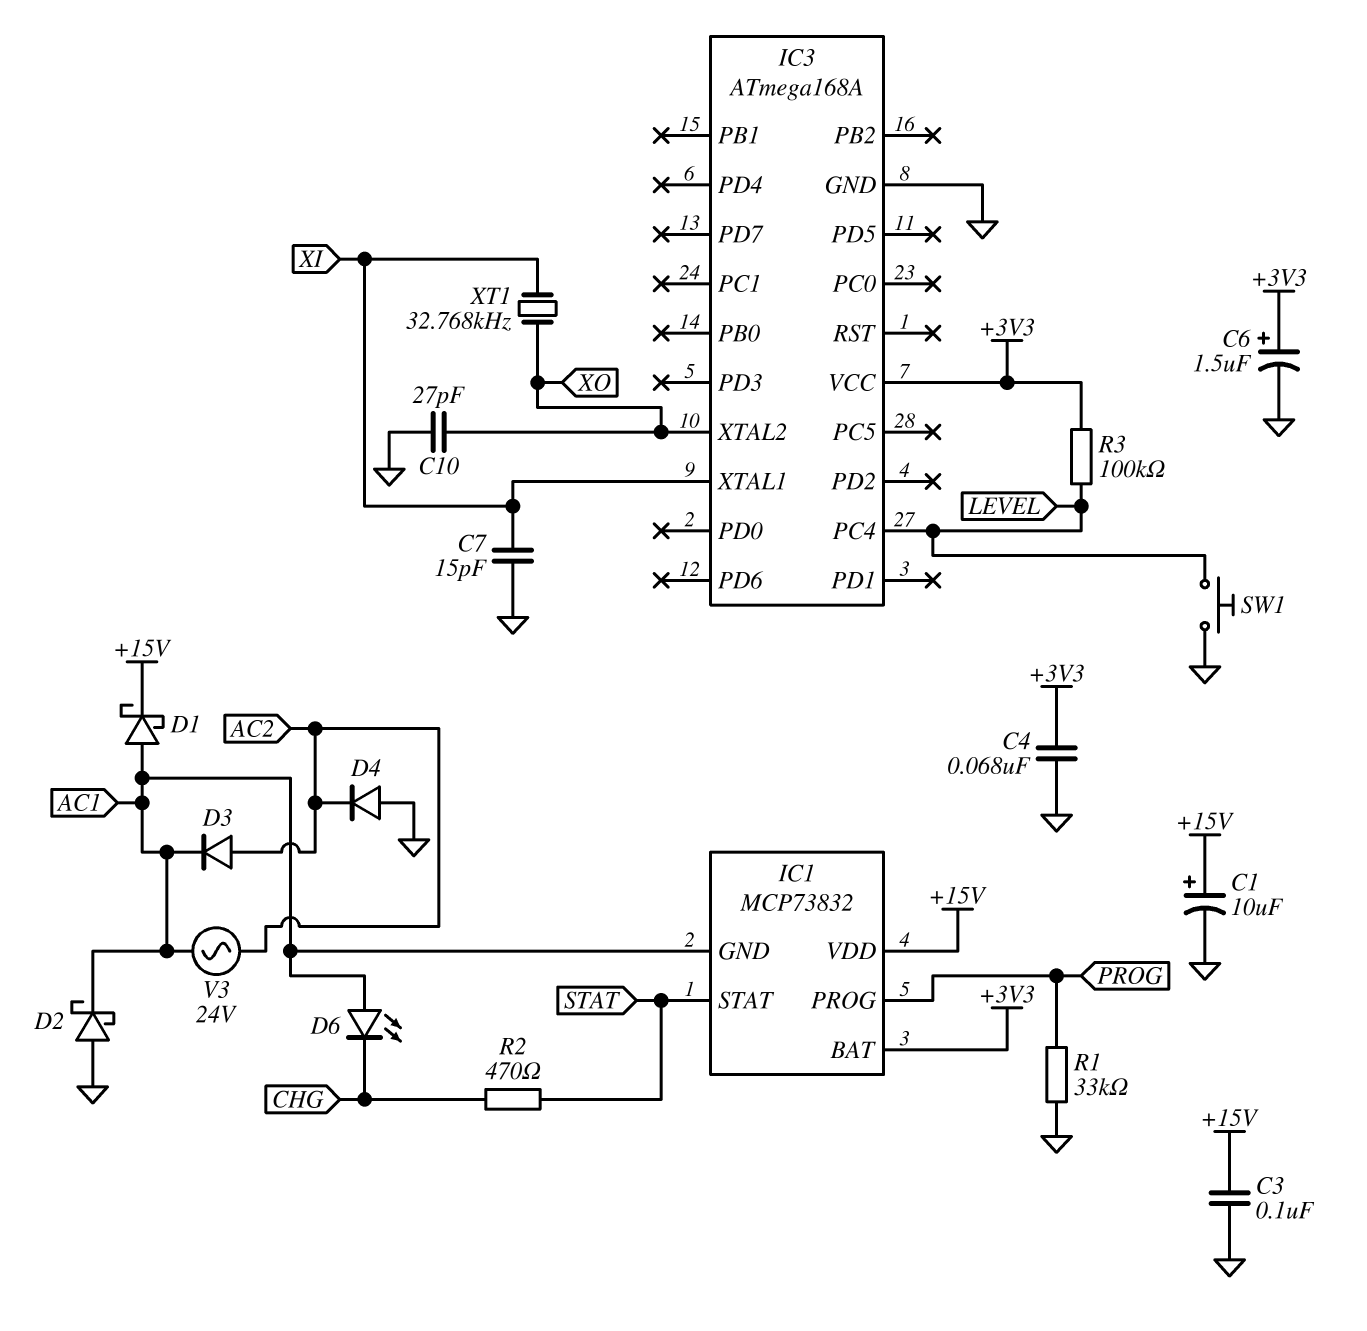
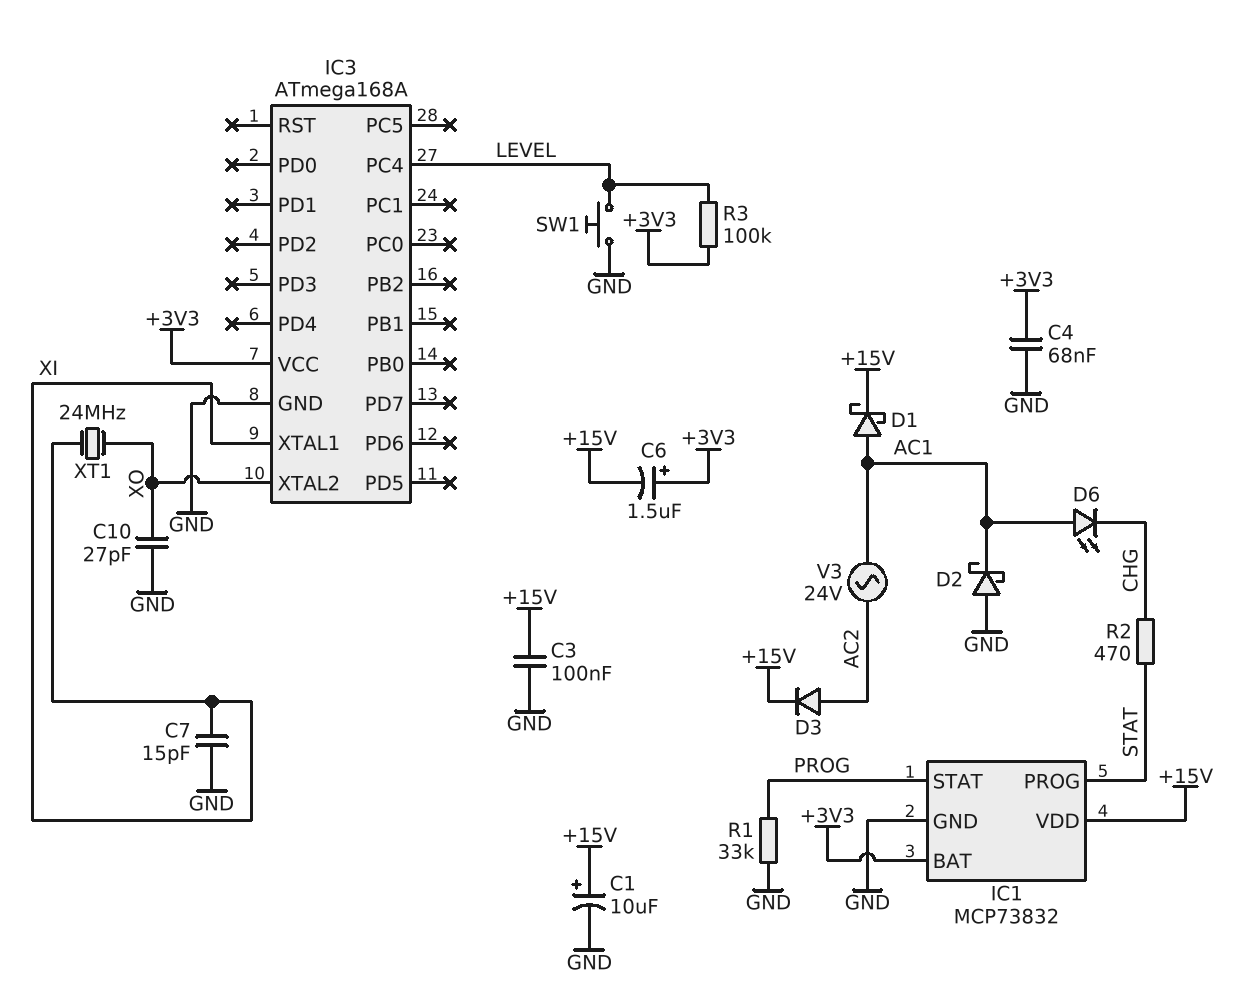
C6: 1.5uF (plus +3V3, minus GND) -> 1.5uF (plus +3V3, minus +15V)
D3: diode (A AC2, K AC1) -> diode (A AC2, K +15V)
D4: diode (A GND, K AC2) -> none
IC1 pin GND: AC1 -> GND
IC1 pin PROG: PROG -> STAT
IC1 pin STAT: STAT -> PROG
XT1: 32.768kHz (XI, XO) -> 24MHz (XI, XO)

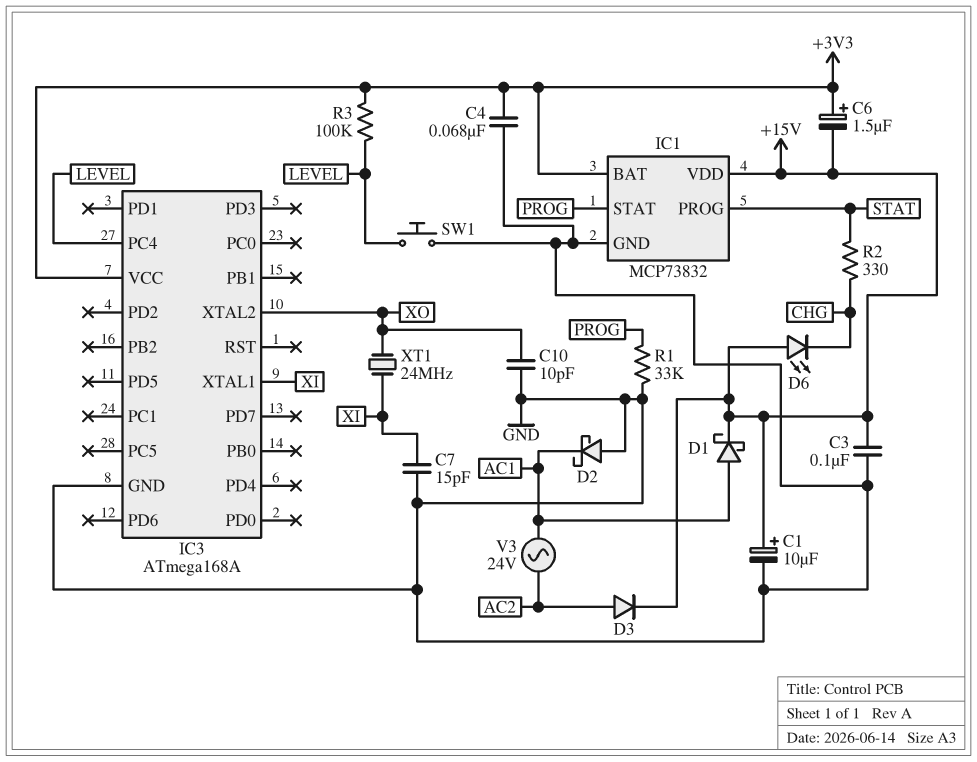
C10: 27pF (GND, XO) -> 10pF (GND, XO)
D6: LED (A AC1, K CHG) -> LED (A +15V, K CHG)
R2: 470 (CHG, STAT) -> 330 (CHG, STAT)

